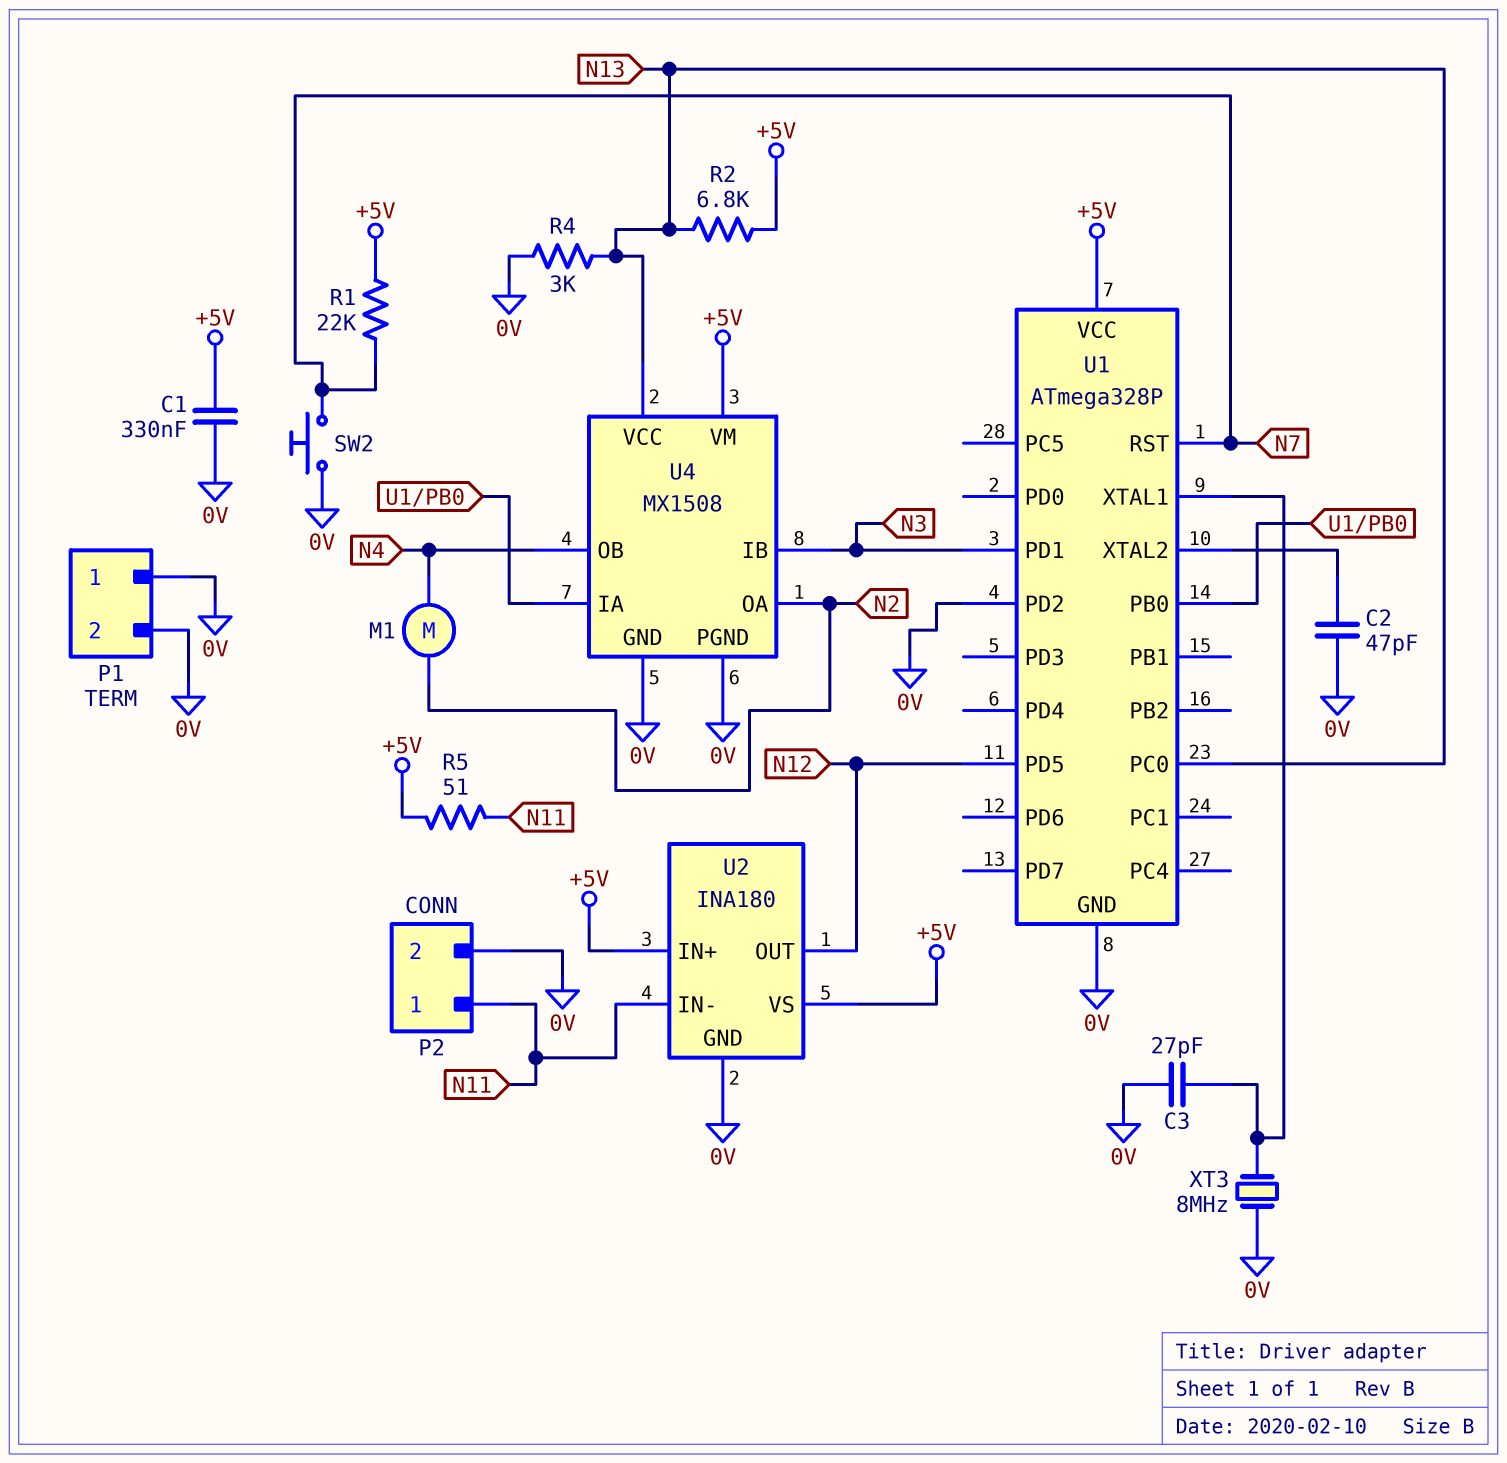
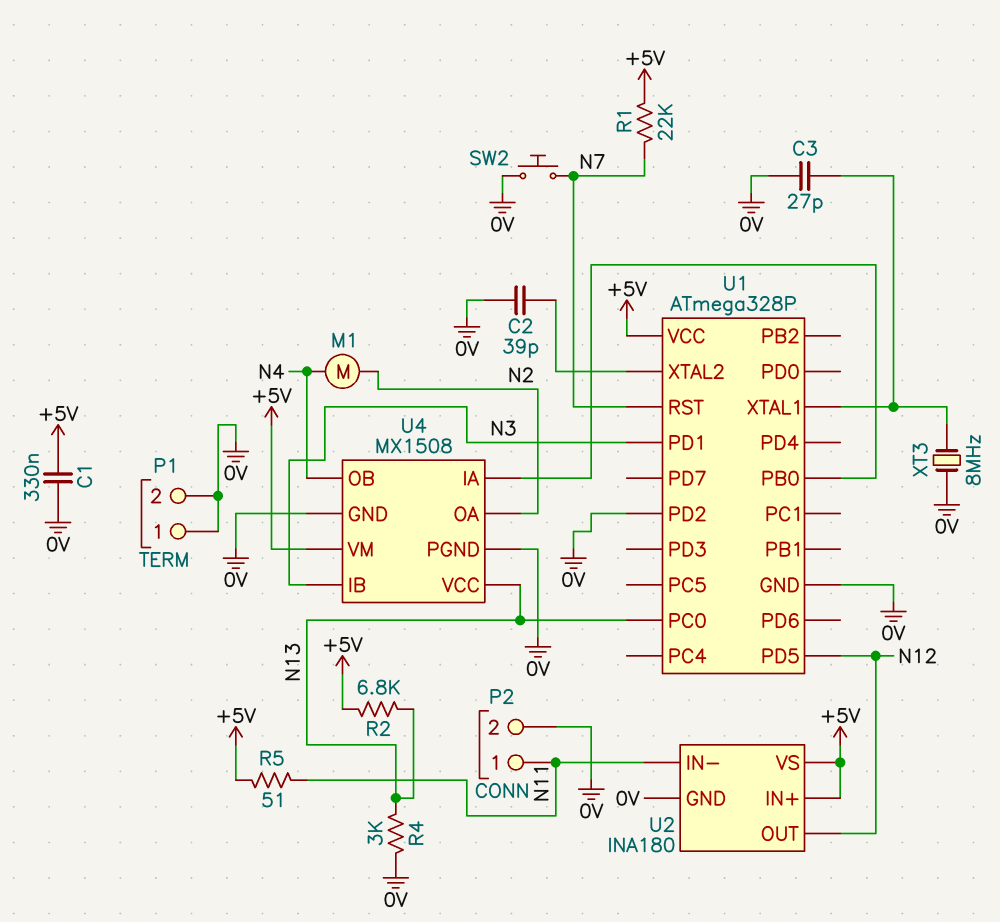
C2: 47pF (0V, U1/XTAL2) -> 39pF (0V, U1/XTAL2)

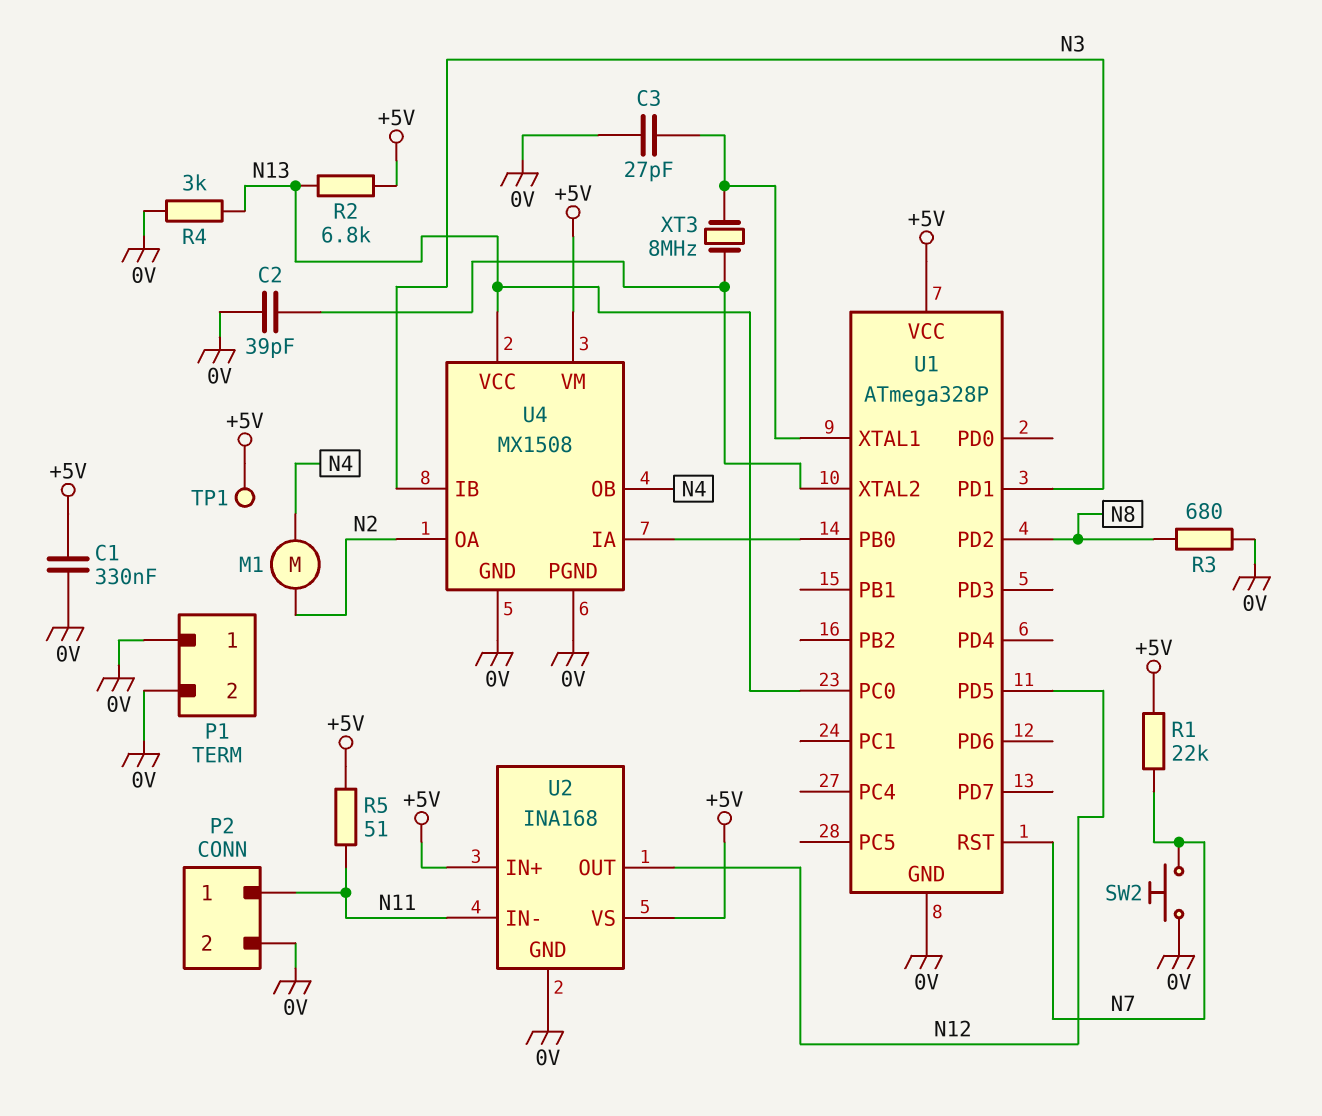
R3: none -> 680 (0V, N8)
TP1: none -> test point (+5V)
U1 pin PD2: 0V -> N8
U2: INA180 -> INA168
XT3: 8MHz (0V, U1/XTAL1) -> 8MHz (U1/XTAL1, U1/XTAL2)

